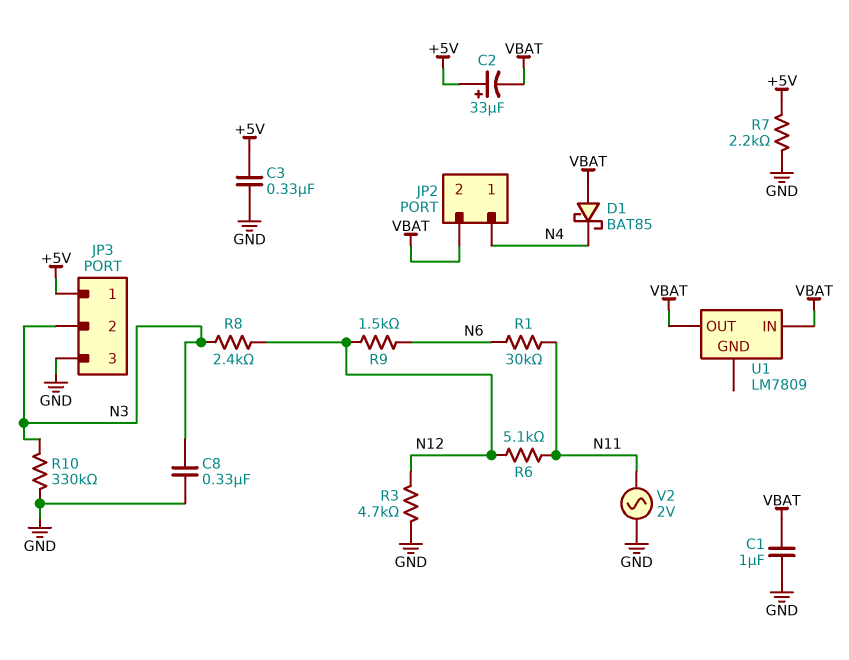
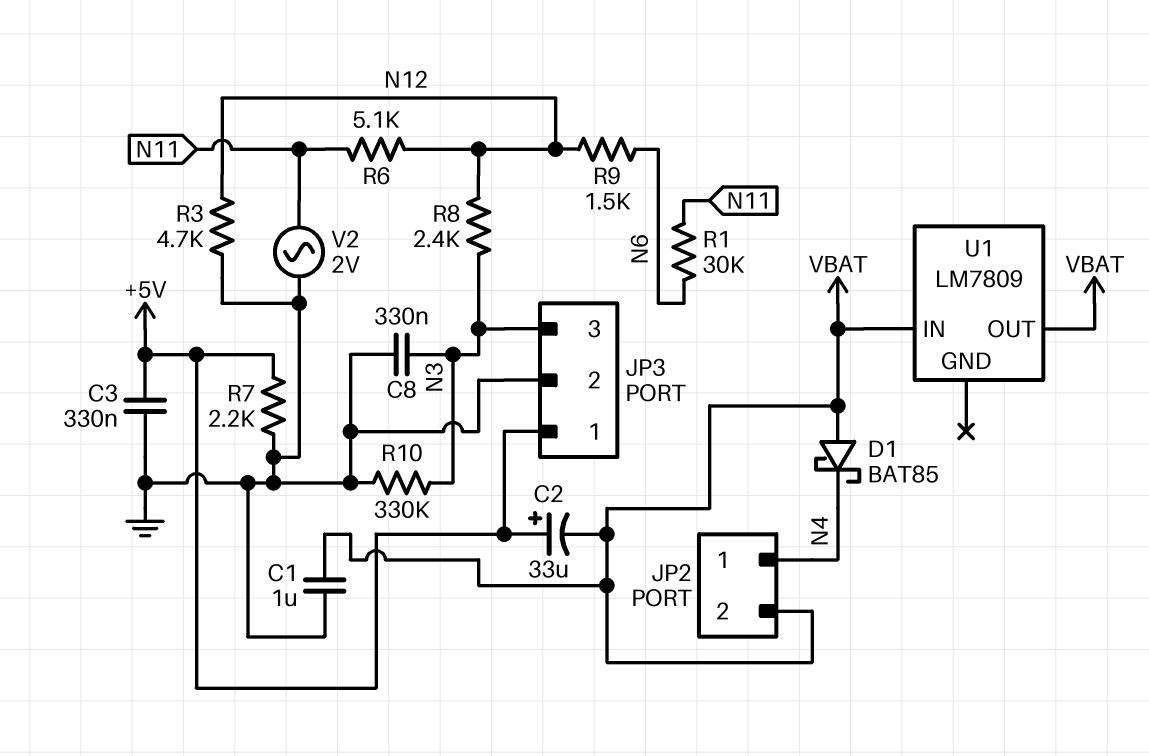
JP3 pin 2: N3 -> GND
JP3 pin 3: GND -> N3

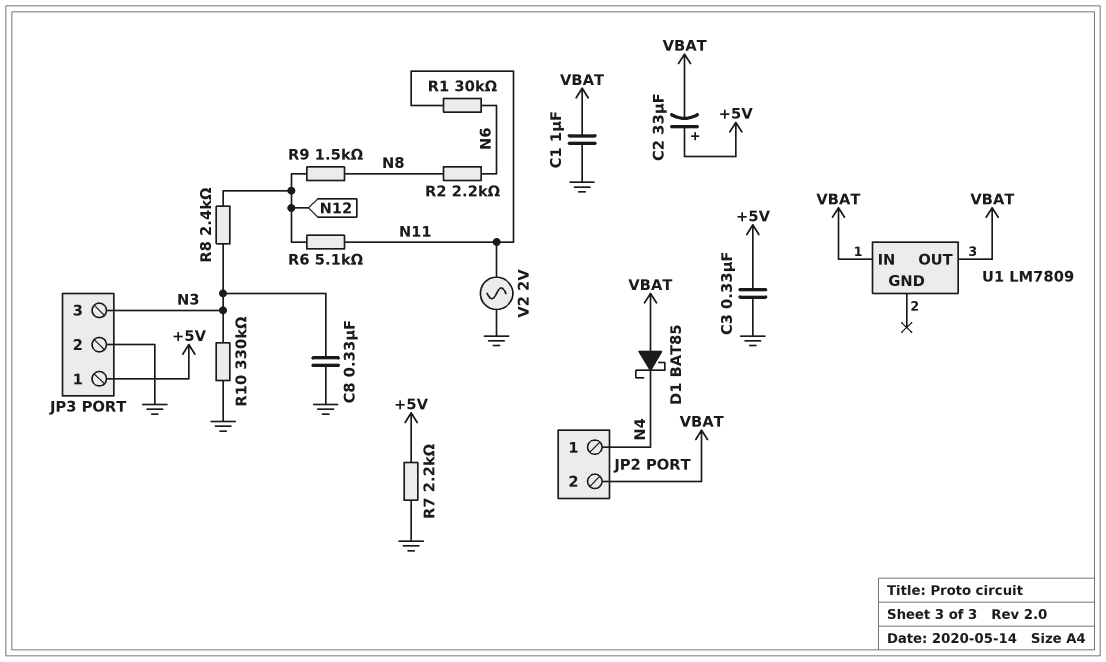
R2: none -> 2.2k (N6, N8)
R3: 4.7k (GND, N12) -> none
R9: 1.5k (N6, N12) -> 1.5k (N8, N12)

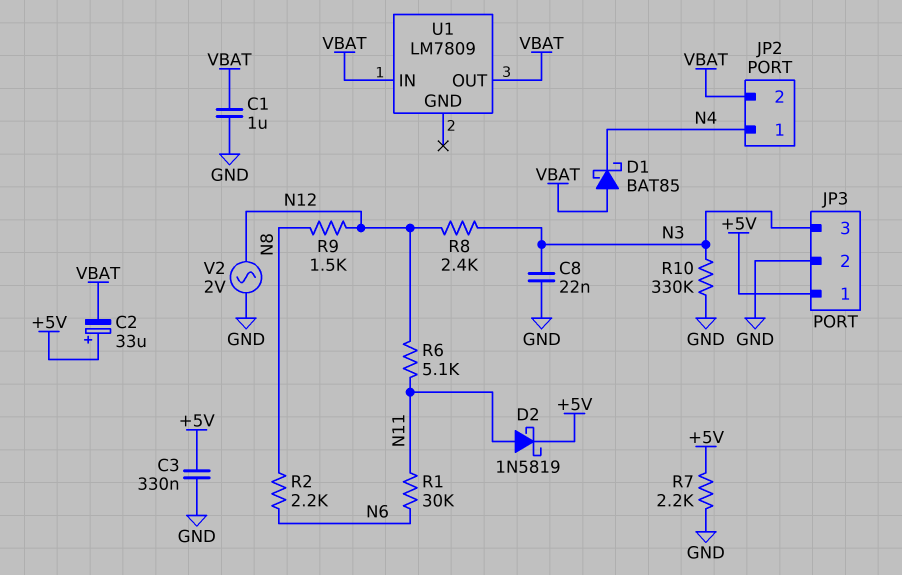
C8: 330nF (GND, N3) -> 22nF (GND, N3)
D2: none -> schottky 1N5819 (A N11, K +5V)
V2: AC 2V (GND, N11) -> AC 2V (GND, N12)

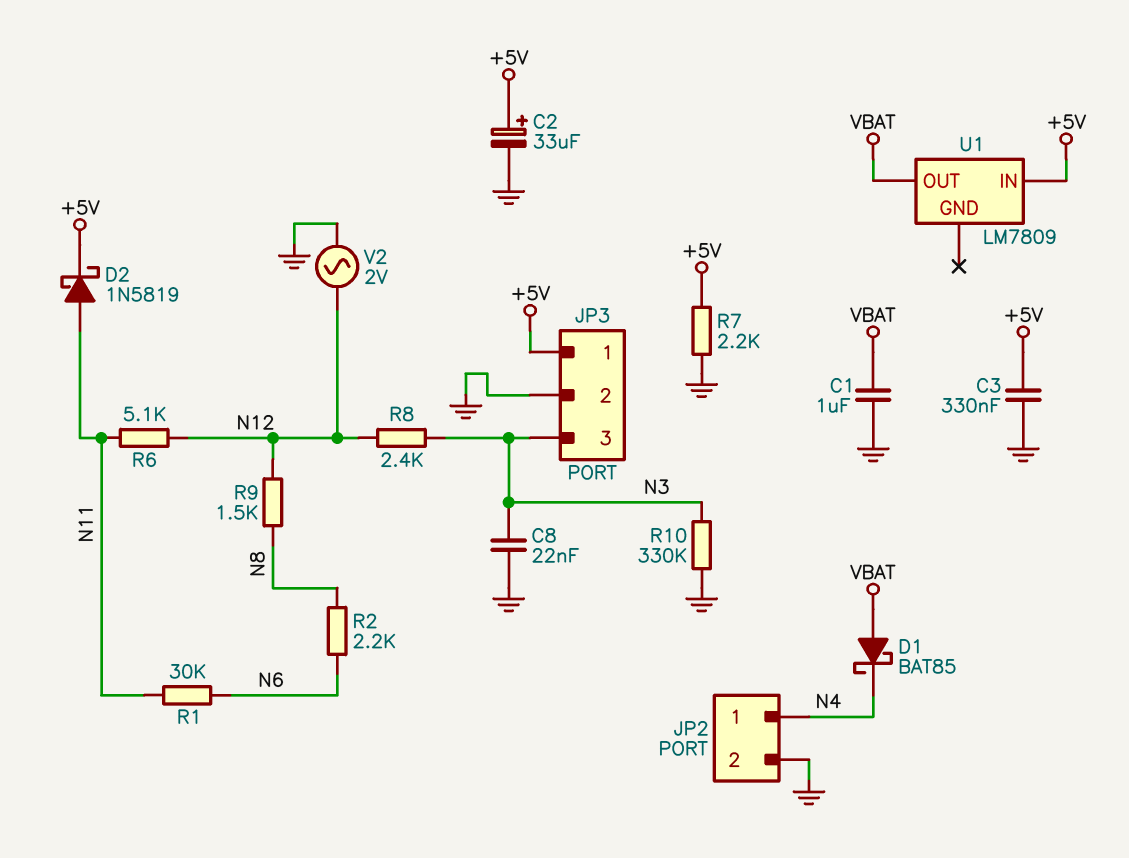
C2: 33uF (plus +5V, minus VBAT) -> 33uF (plus +5V, minus GND)
JP2 pin 2: VBAT -> GND
U1 pin IN: VBAT -> +5V

